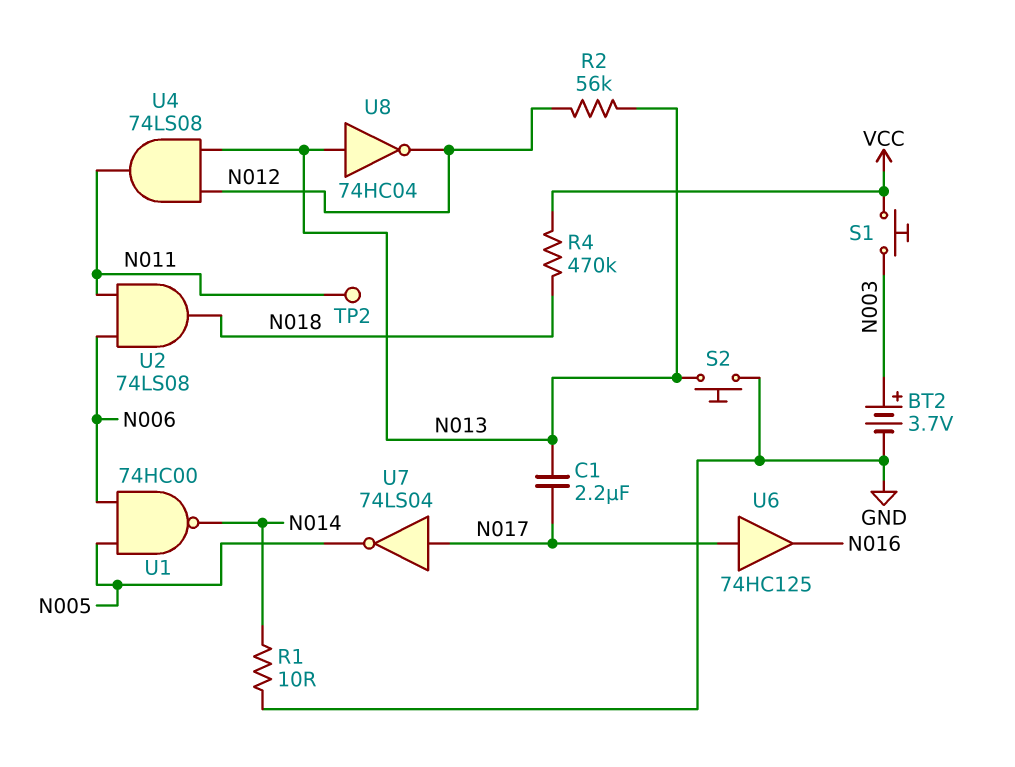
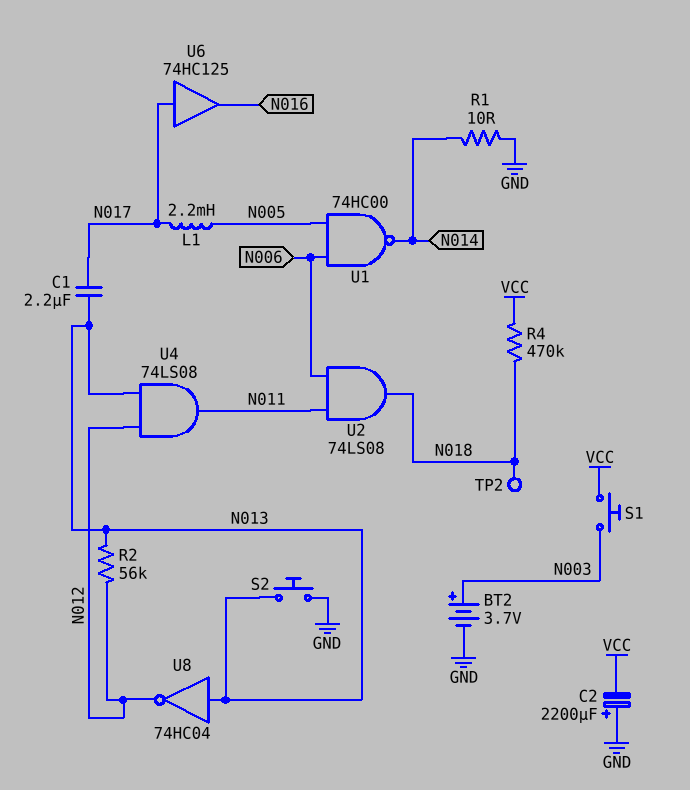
C2: none -> 2200uF (plus GND, minus VCC)
L1: none -> 2.2mH (N005, N017)
TP2: test point (N011) -> test point (N018)
U7: NOT 74LS04 (in N017, out N005) -> none

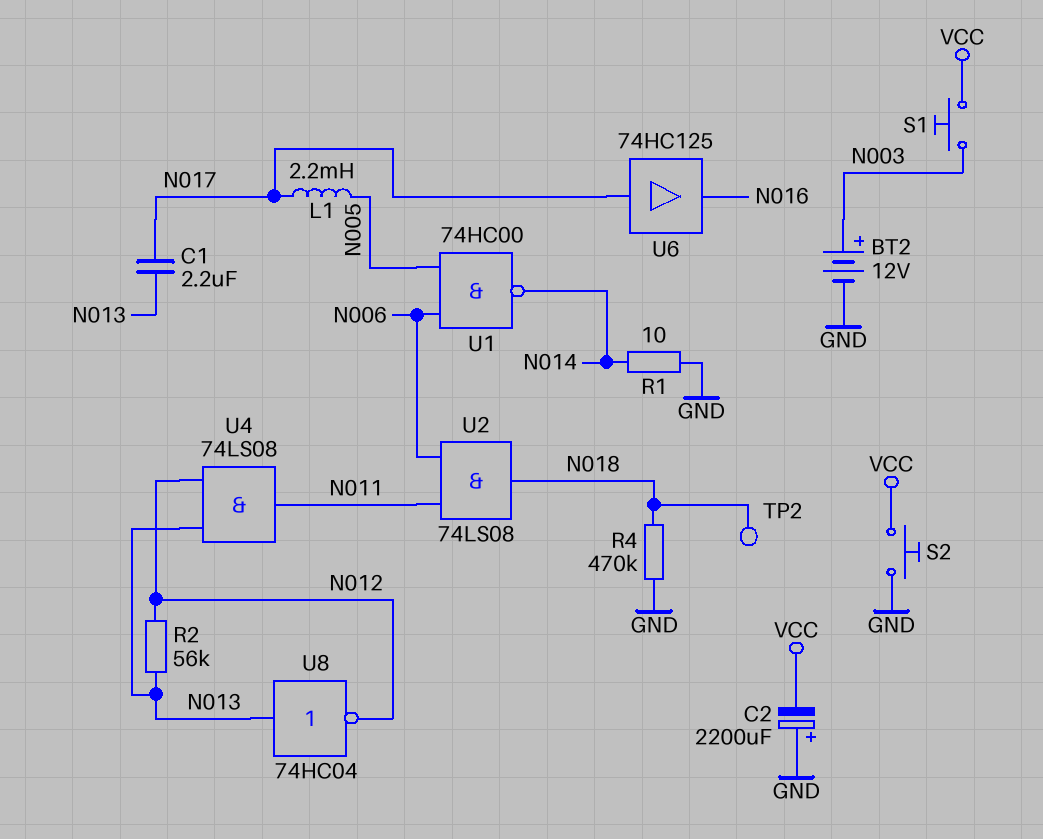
BT2: 3.7V (plus N003, minus GND) -> 12V (plus N003, minus GND)
R4: 470k (N018, VCC) -> 470k (GND, N018)
S2: button (GND, N013) -> button (GND, VCC)

